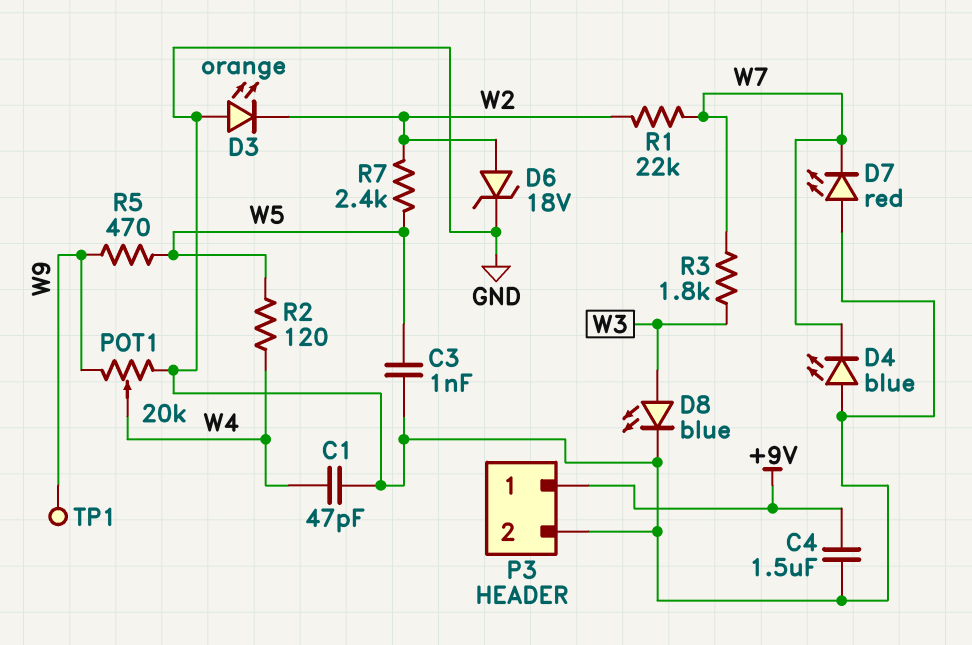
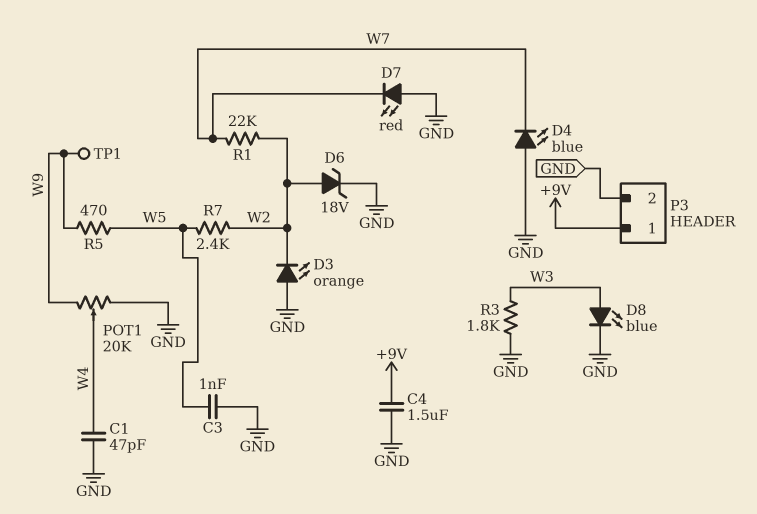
R2: 120 (W4, W5) -> none
R3: 1.8k (W3, W7) -> 1.8k (GND, W3)

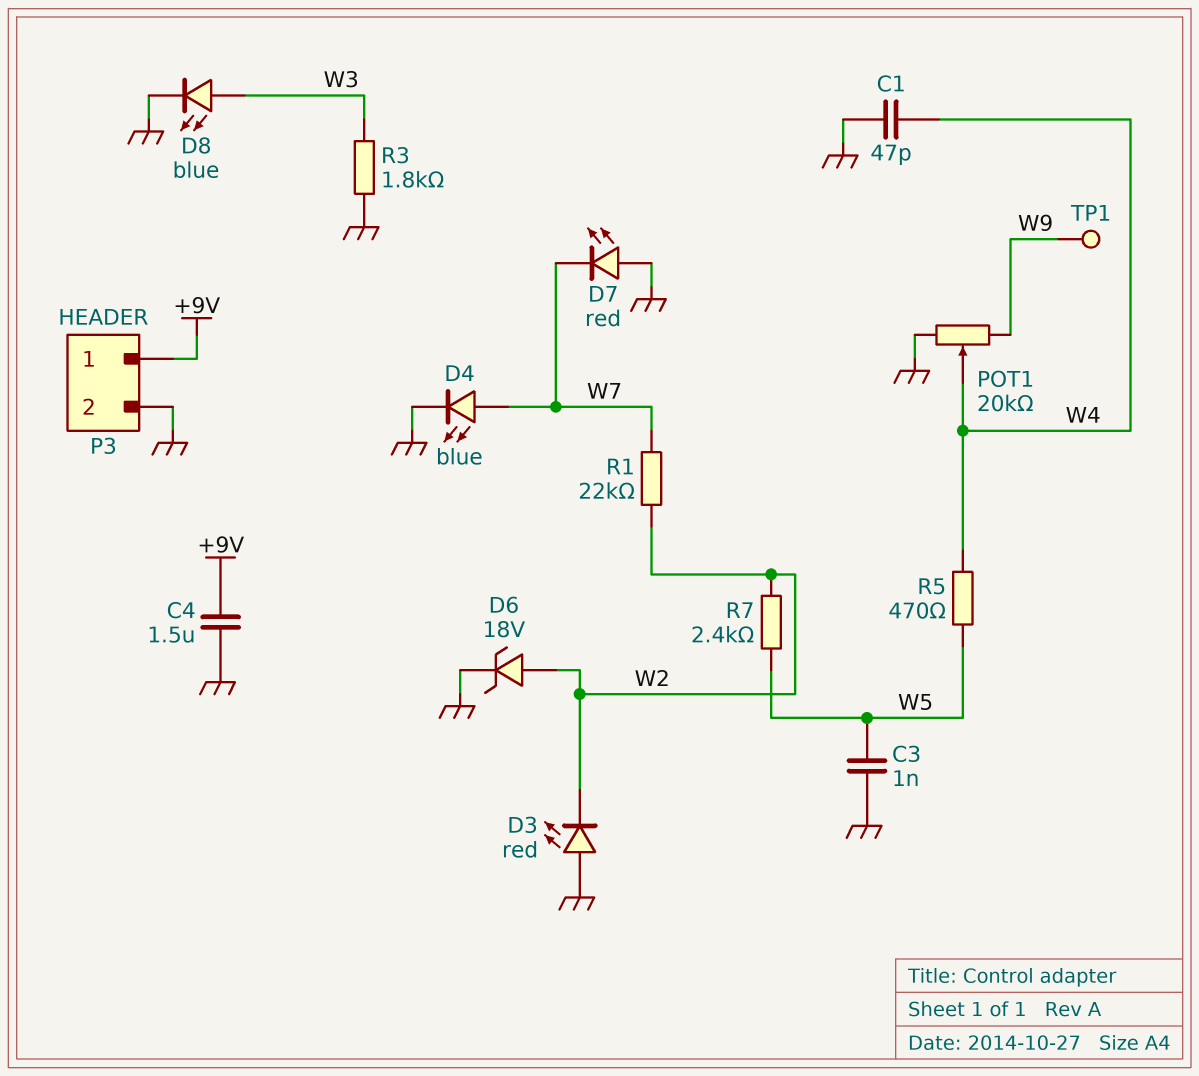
D3: LED orange (A GND, K W2) -> LED red (A GND, K W2)
D4: LED blue (A GND, K W7) -> LED blue (A W7, K GND)
R5: 470 (W5, W9) -> 470 (W4, W5)

